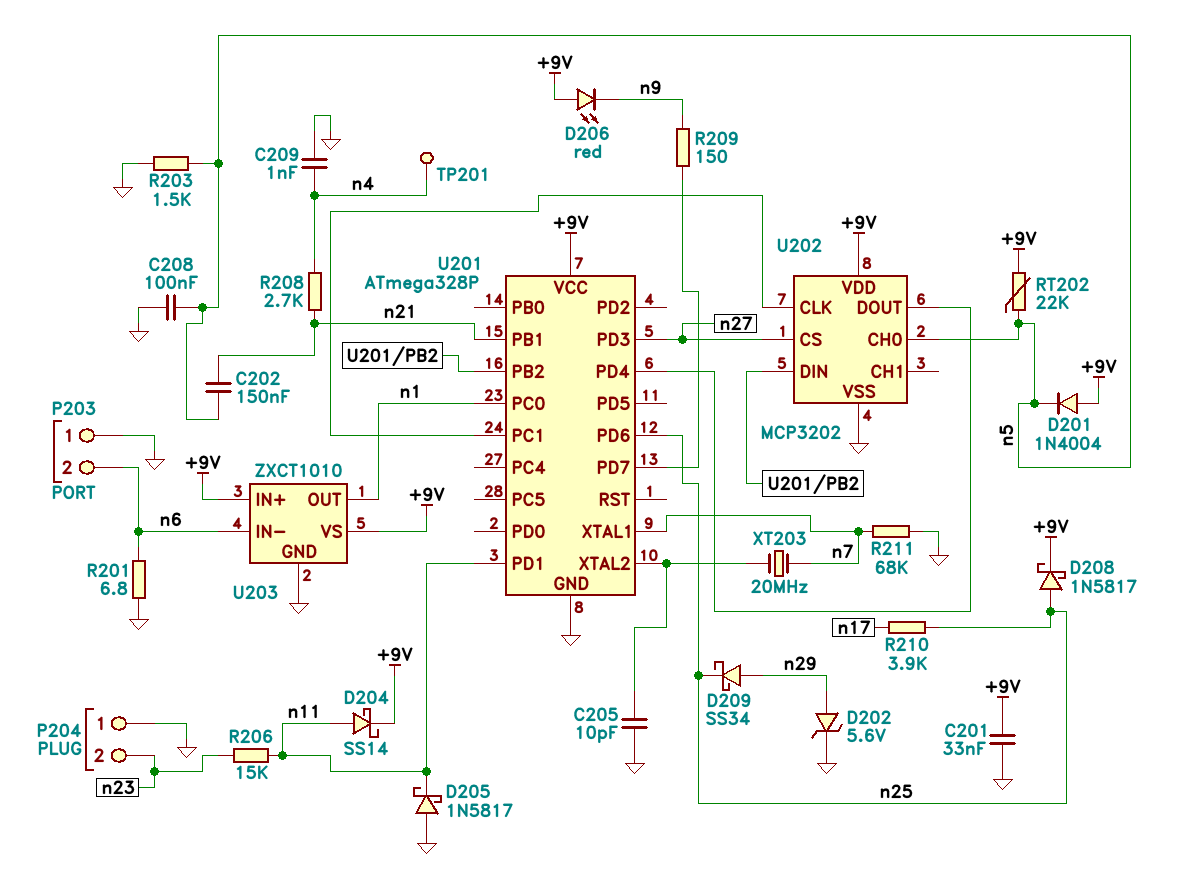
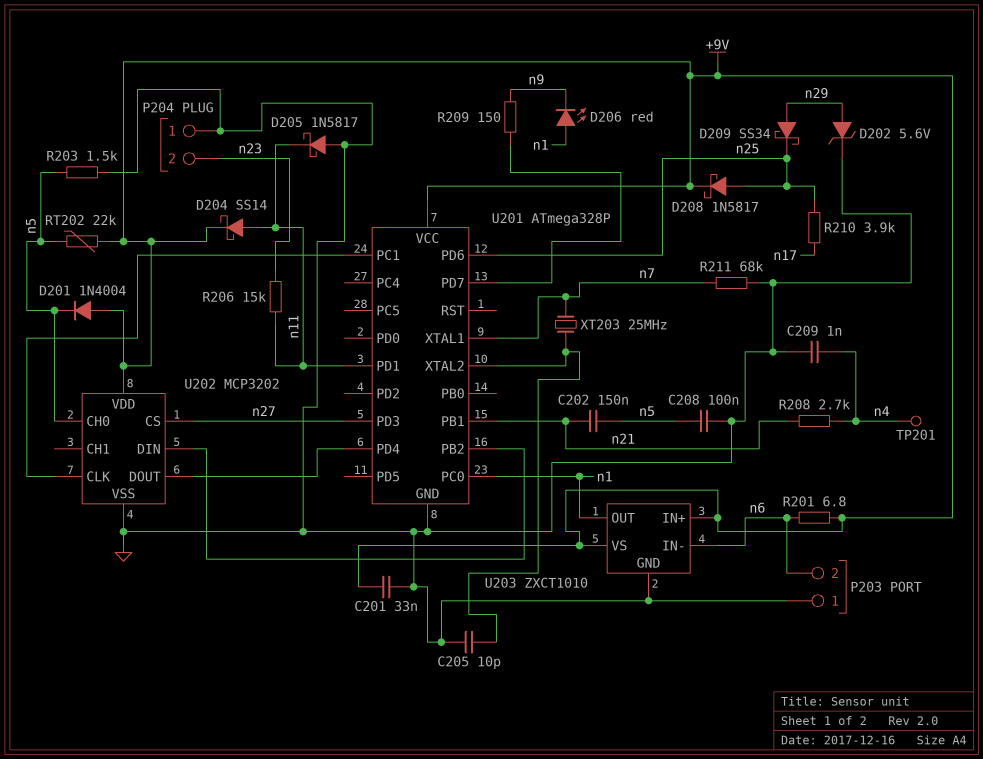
D206: LED red (A +9V, K n9) -> LED red (A n1, K n9)
R201: 6.8 (GND, n6) -> 6.8 (+9V, n6)
XT203: 20MHz (U201/XTAL2, n7) -> 25MHz (U201/XTAL2, n7)

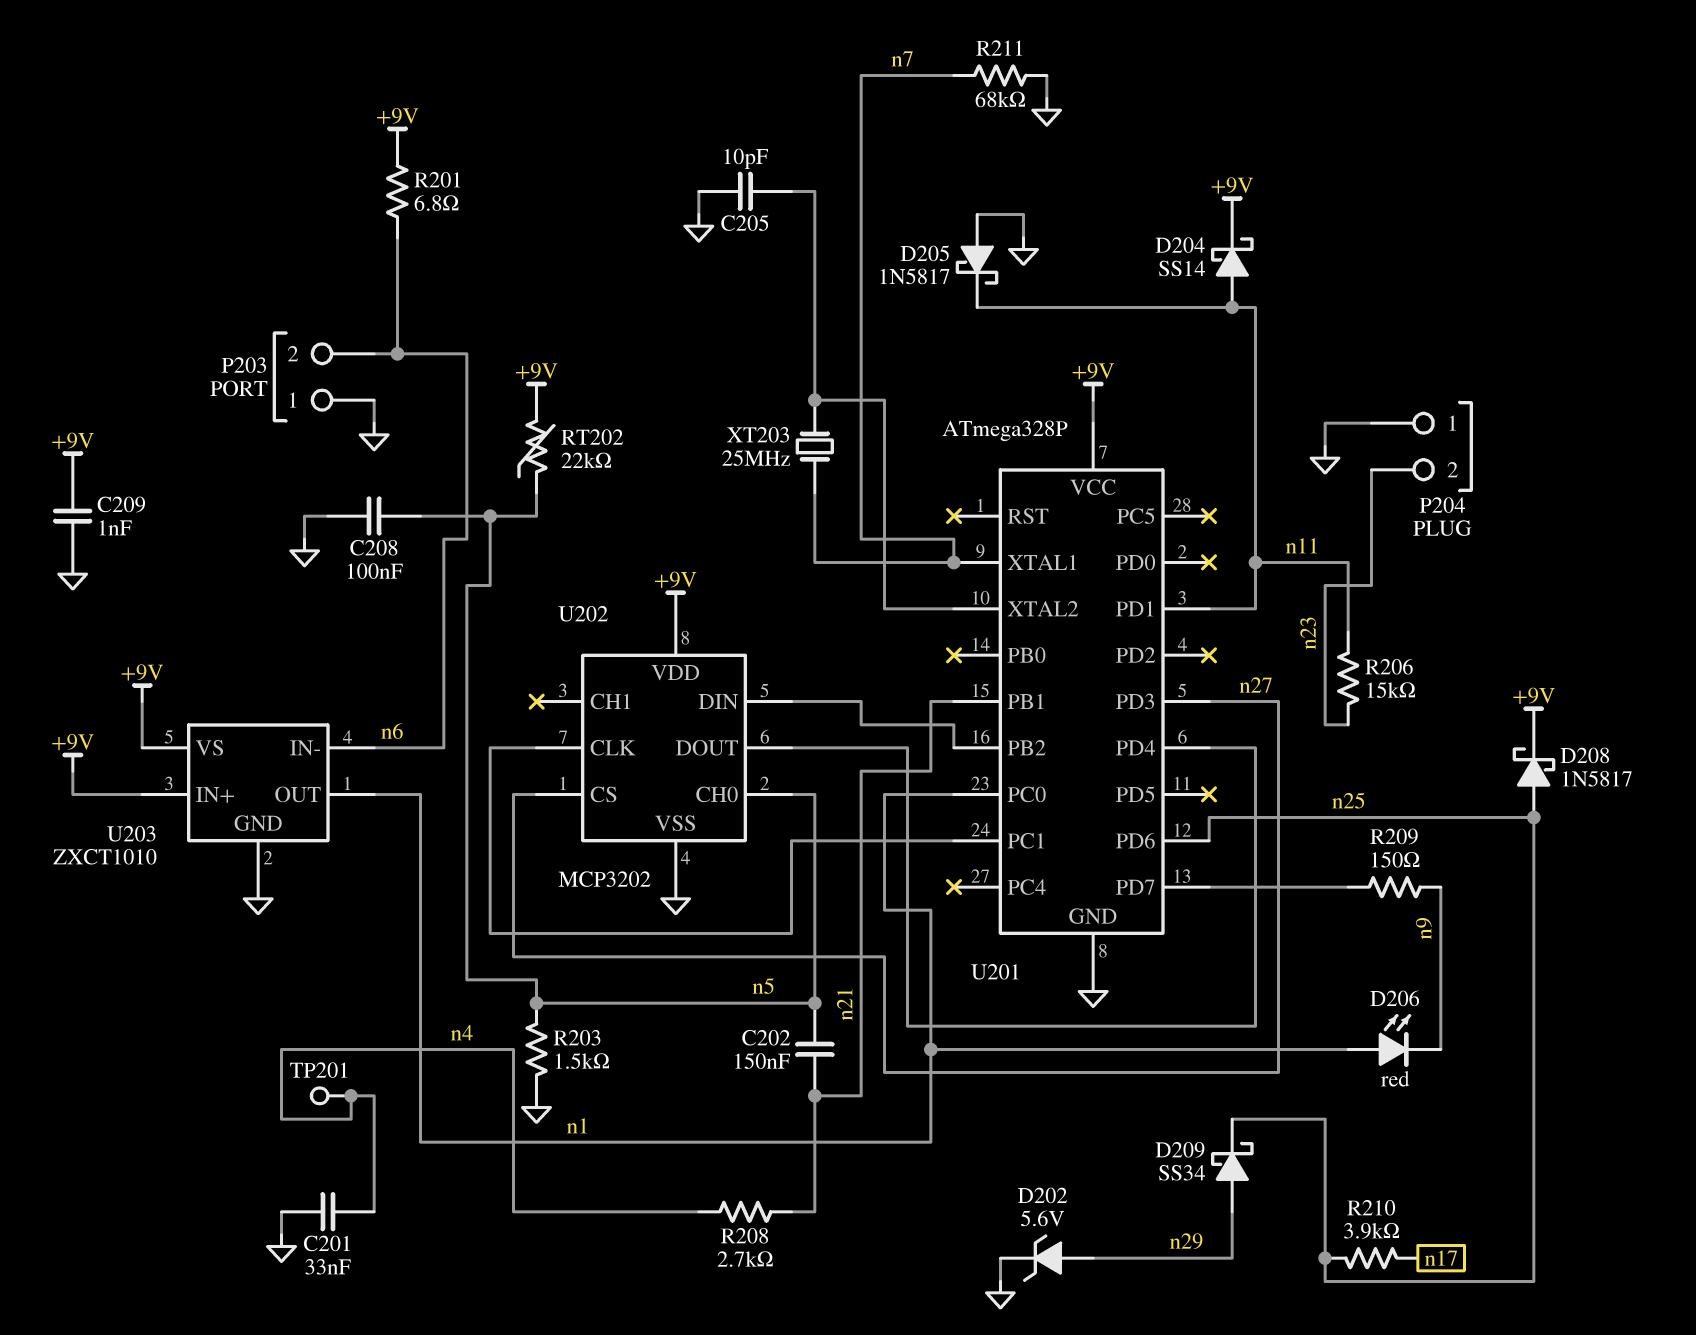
C201: 33nF (+9V, GND) -> 33nF (GND, n4)
C209: 1nF (GND, n4) -> 1nF (+9V, GND)
D201: diode 1N4004 (A +9V, K n5) -> none

